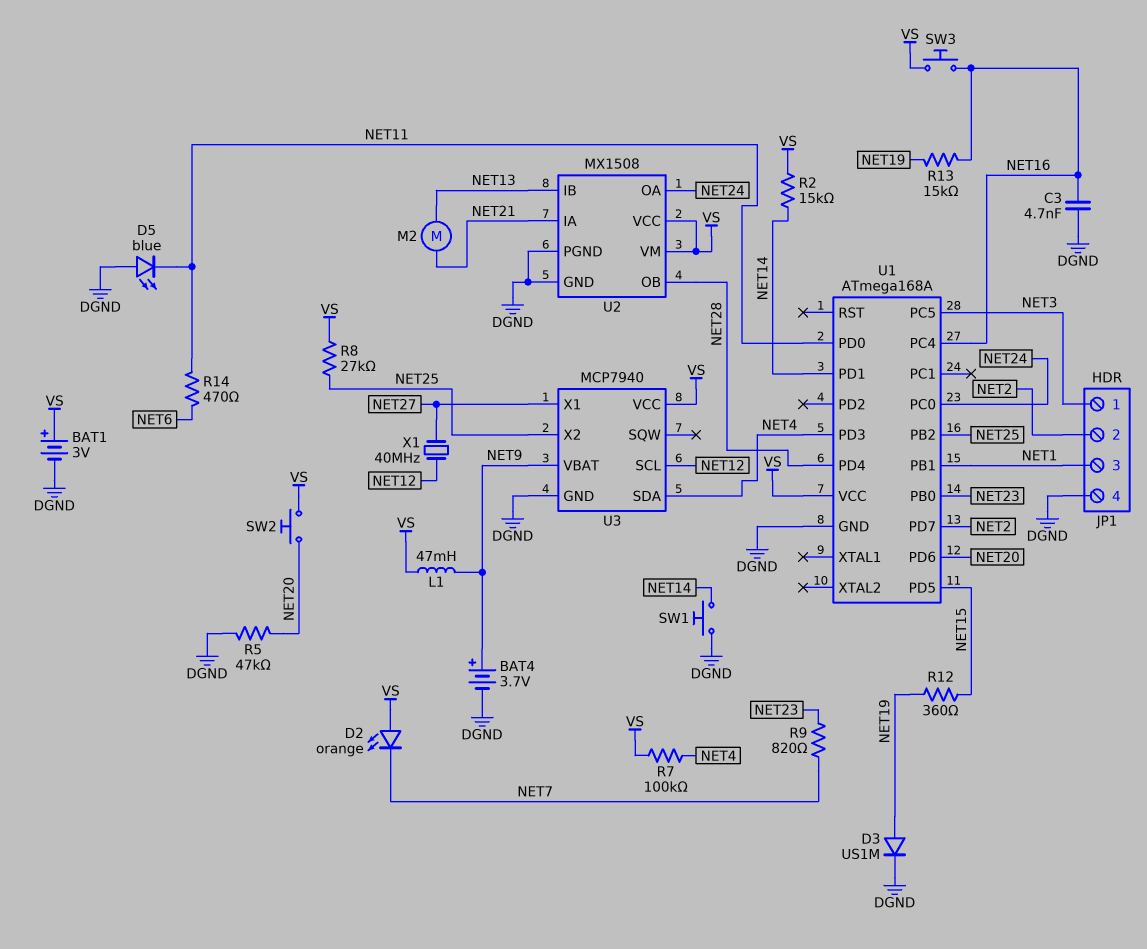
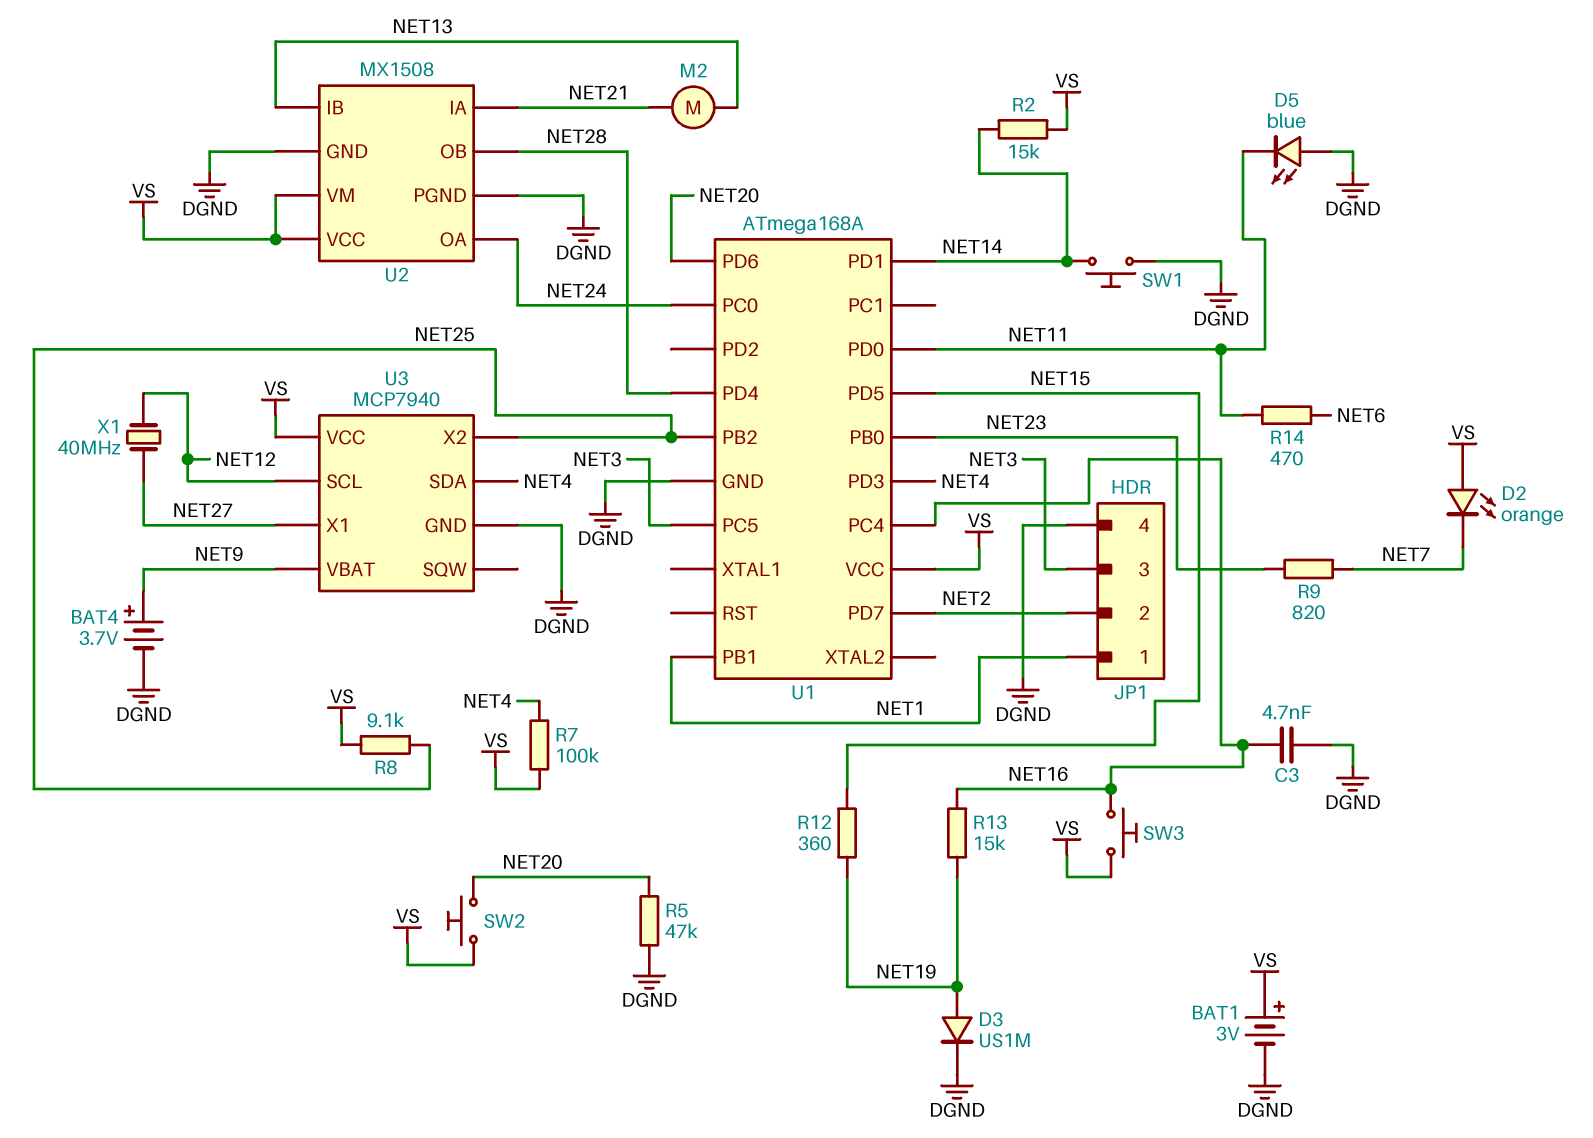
JP1 pin 1: NET3 -> NET1
JP1 pin 3: NET1 -> NET3
L1: 47mH (NET9, VS) -> none
R8: 27k (NET25, VS) -> 9.1k (NET25, VS)

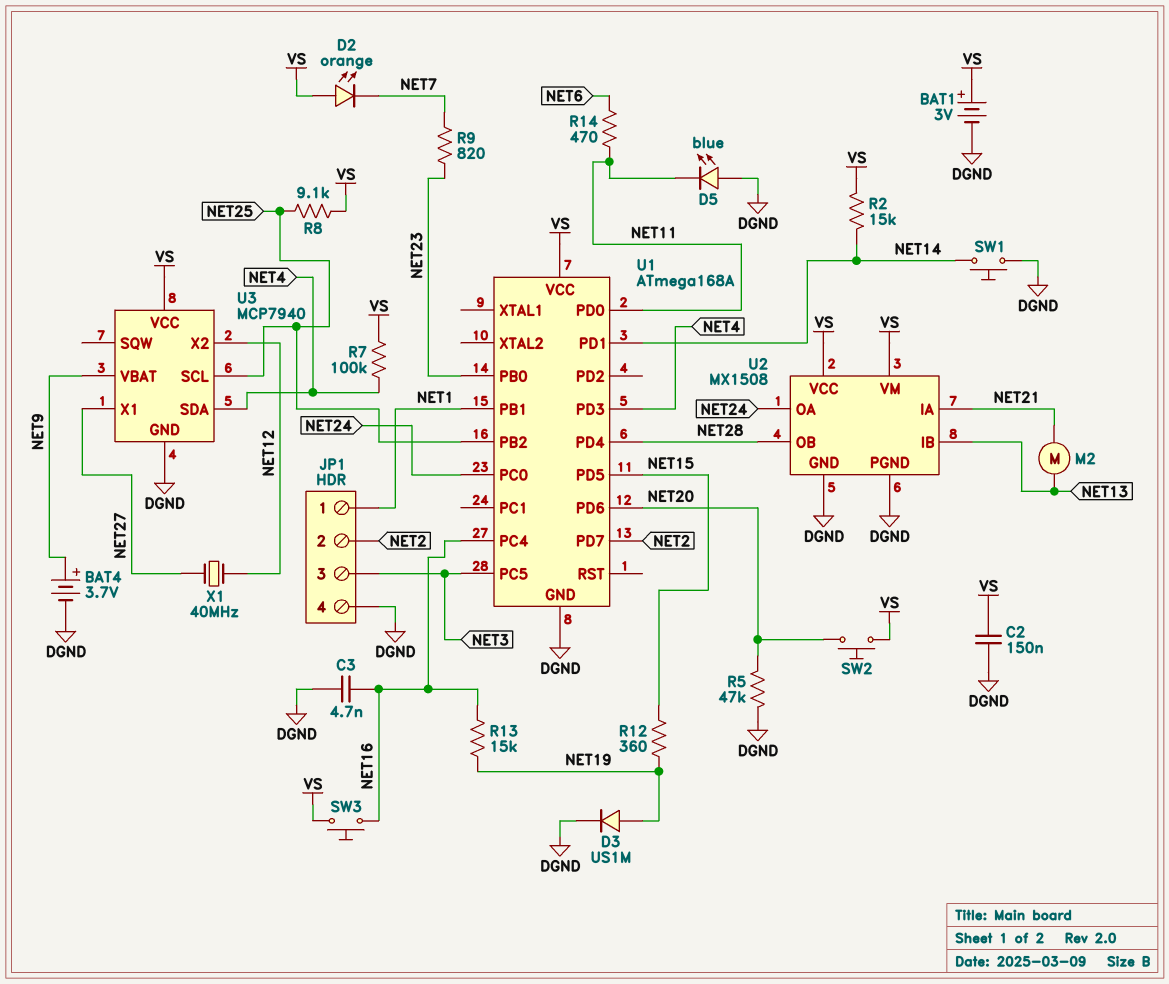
C2: none -> 150nF (DGND, VS)
U3 pin SCL: NET12 -> NET25
U3 pin X2: NET25 -> NET12

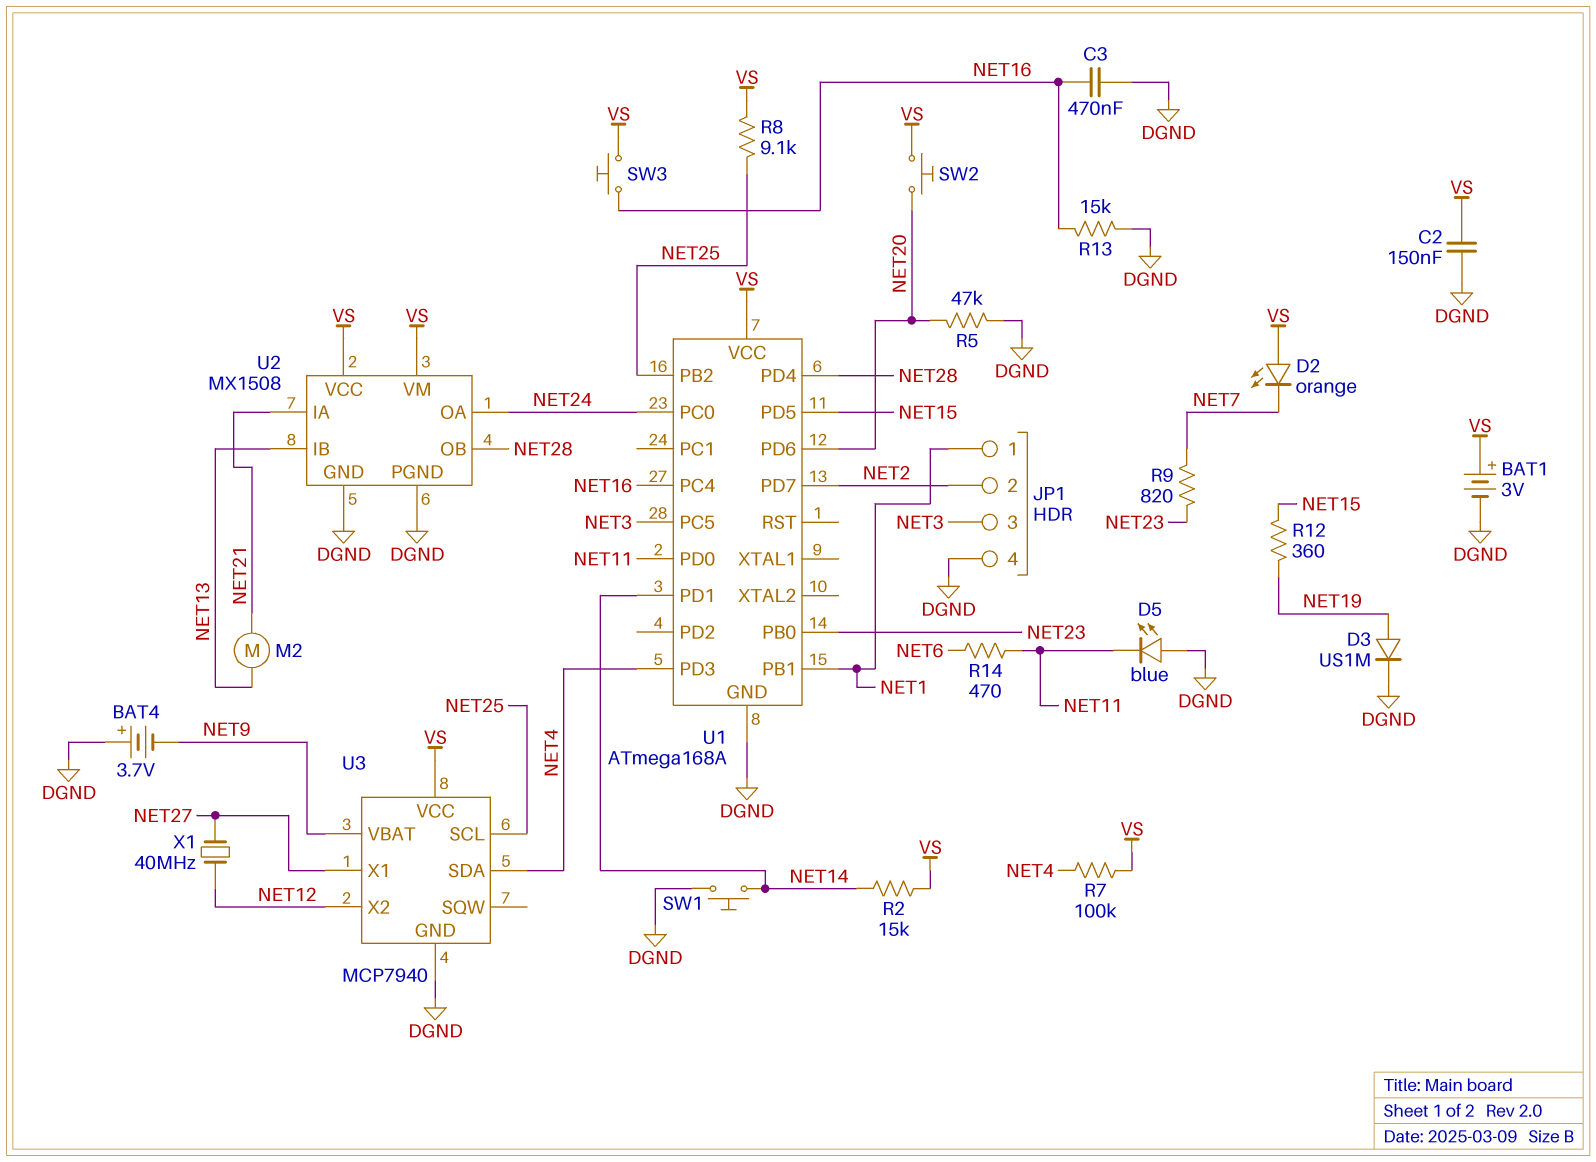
BAT4: 3.7V (plus NET9, minus DGND) -> 3.7V (plus DGND, minus NET9)
C3: 4.7nF (DGND, NET16) -> 470nF (DGND, NET16)
R13: 15k (NET16, NET19) -> 15k (DGND, NET16)

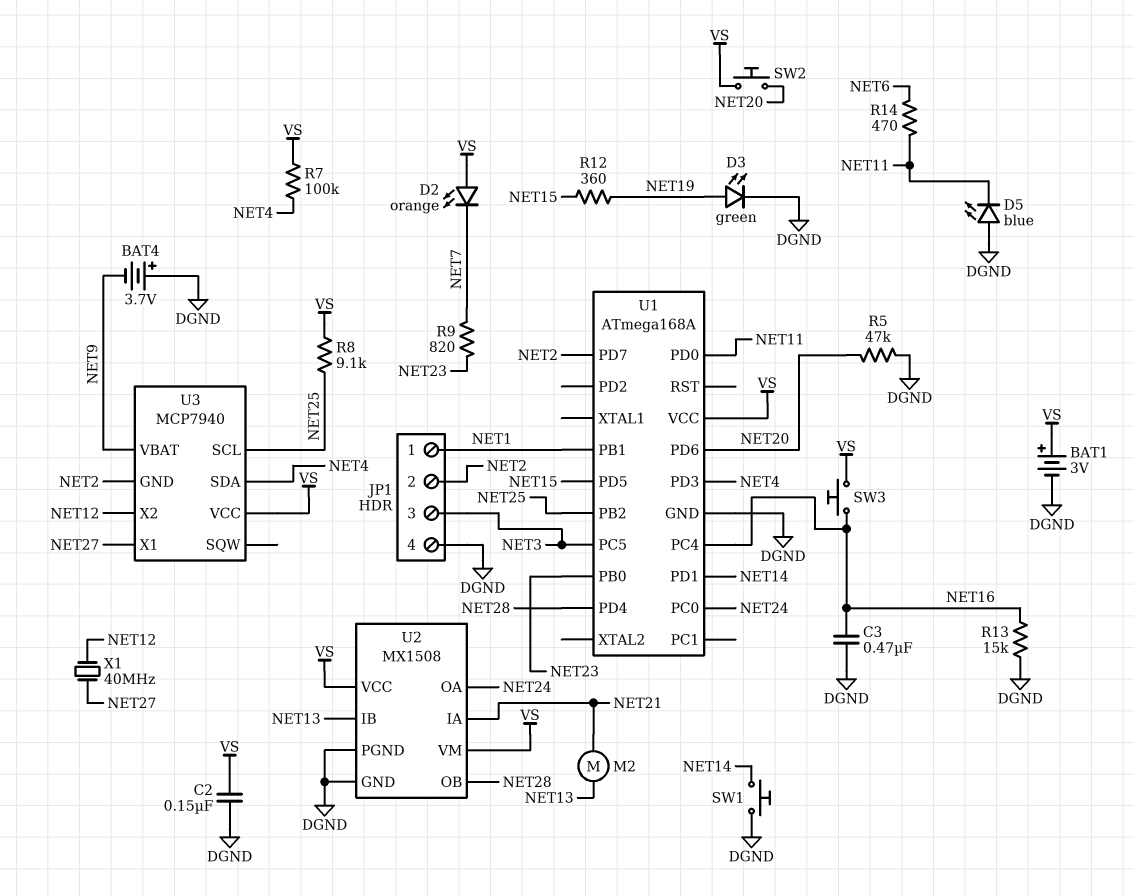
D3: diode US1M (A NET19, K DGND) -> LED green (A NET19, K DGND)
R2: 15k (NET14, VS) -> none
U3 pin GND: DGND -> NET2

